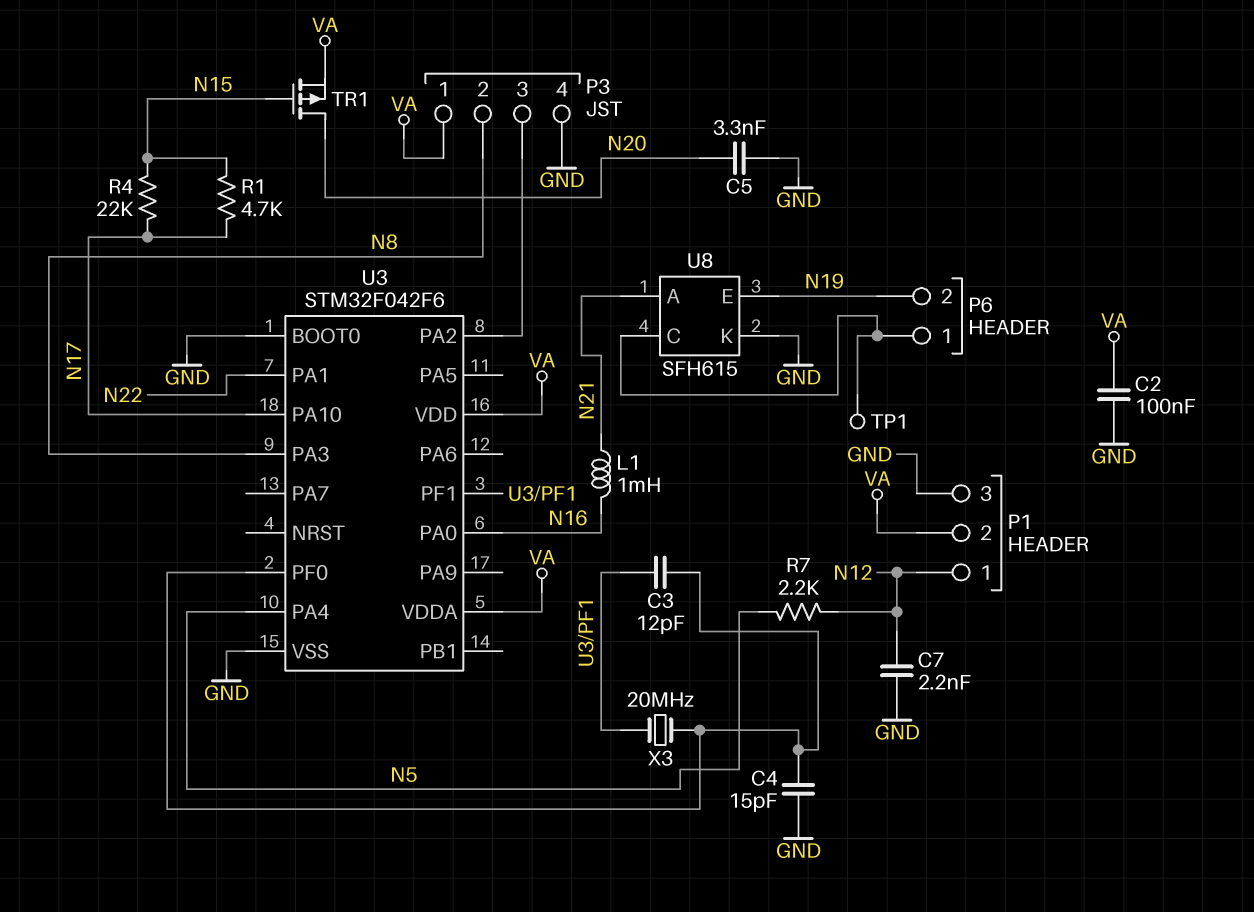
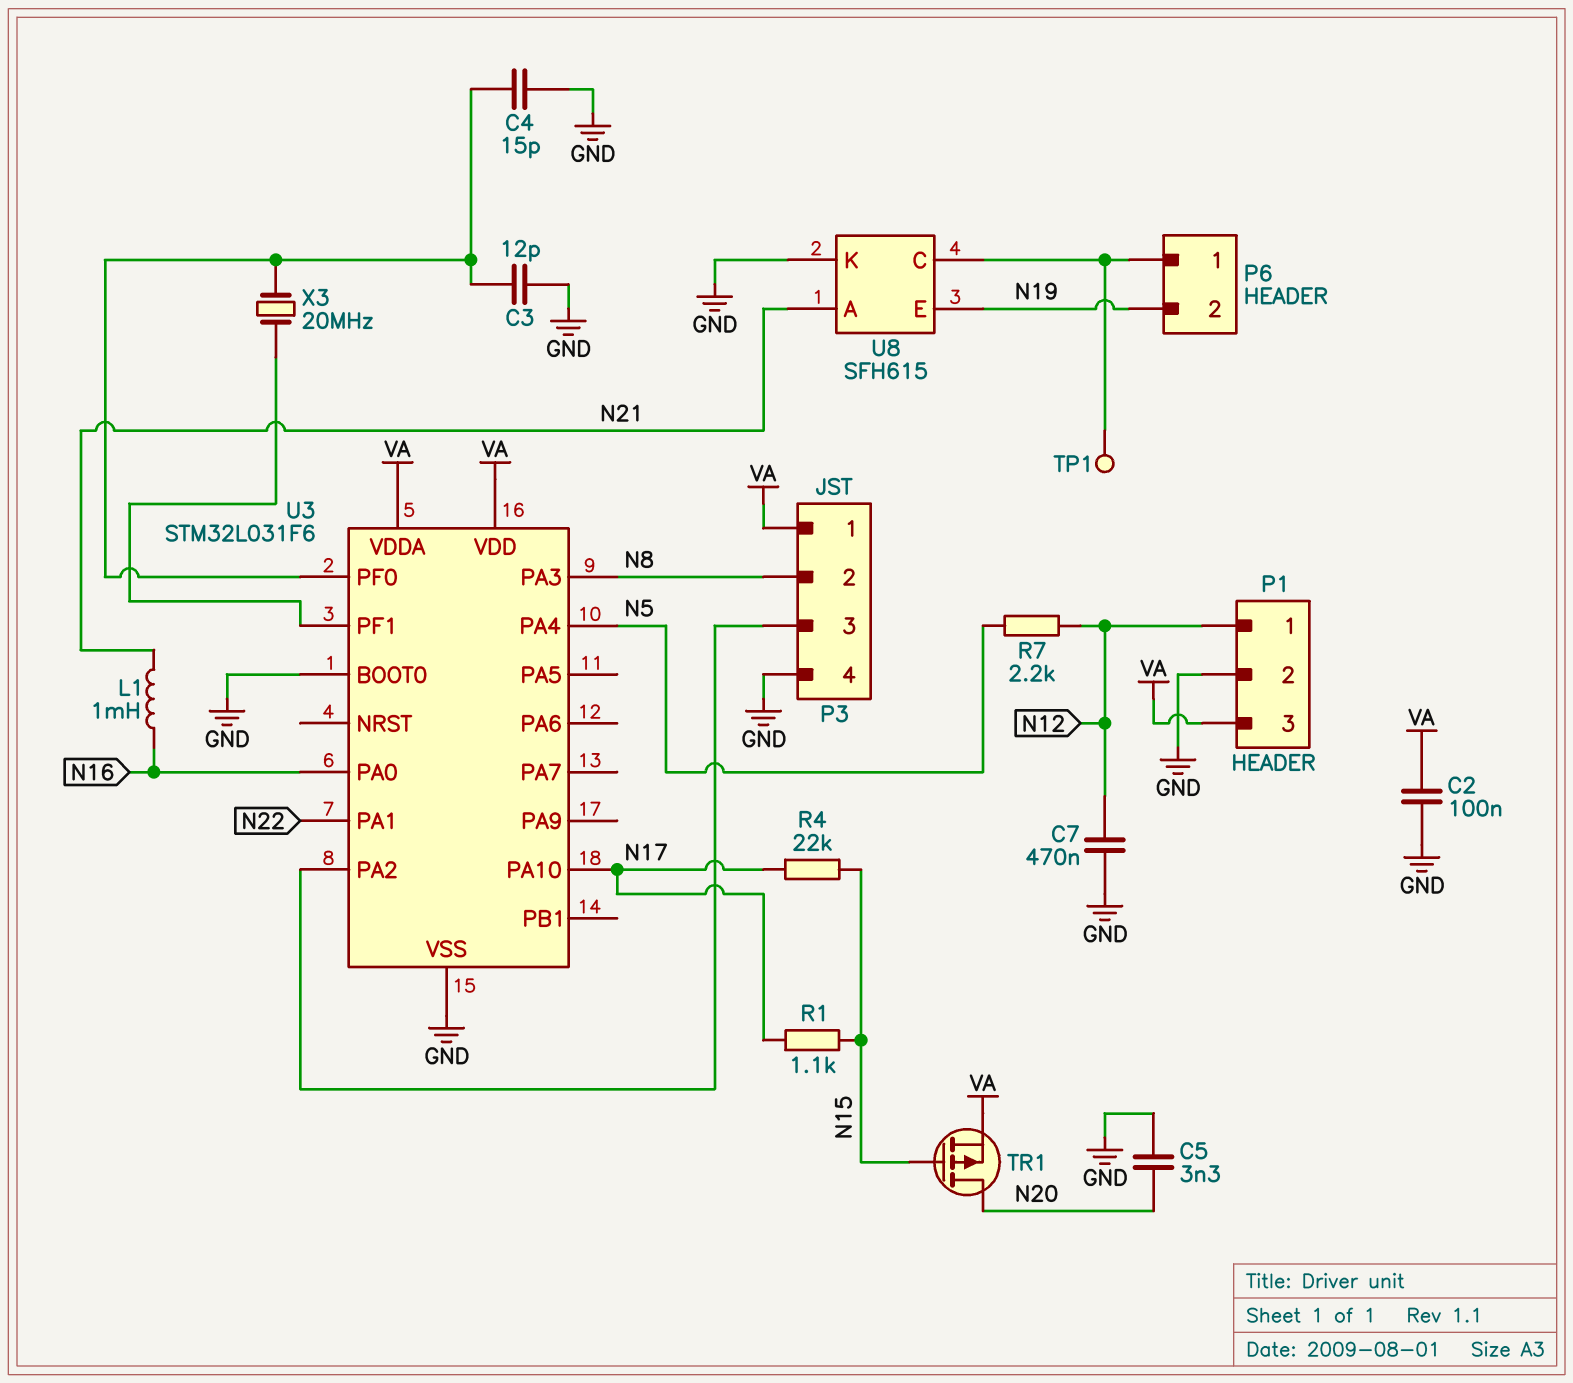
C3: 12pF (U3/PF0, U3/PF1) -> 12pF (GND, U3/PF0)
C7: 2.2nF (GND, N12) -> 470nF (GND, N12)
P1 pin 2: VA -> GND
P1 pin 3: GND -> VA
R1: 4.7k (N15, N17) -> 1.1k (N15, N17)
U3: STM32F042F6 -> STM32L031F6

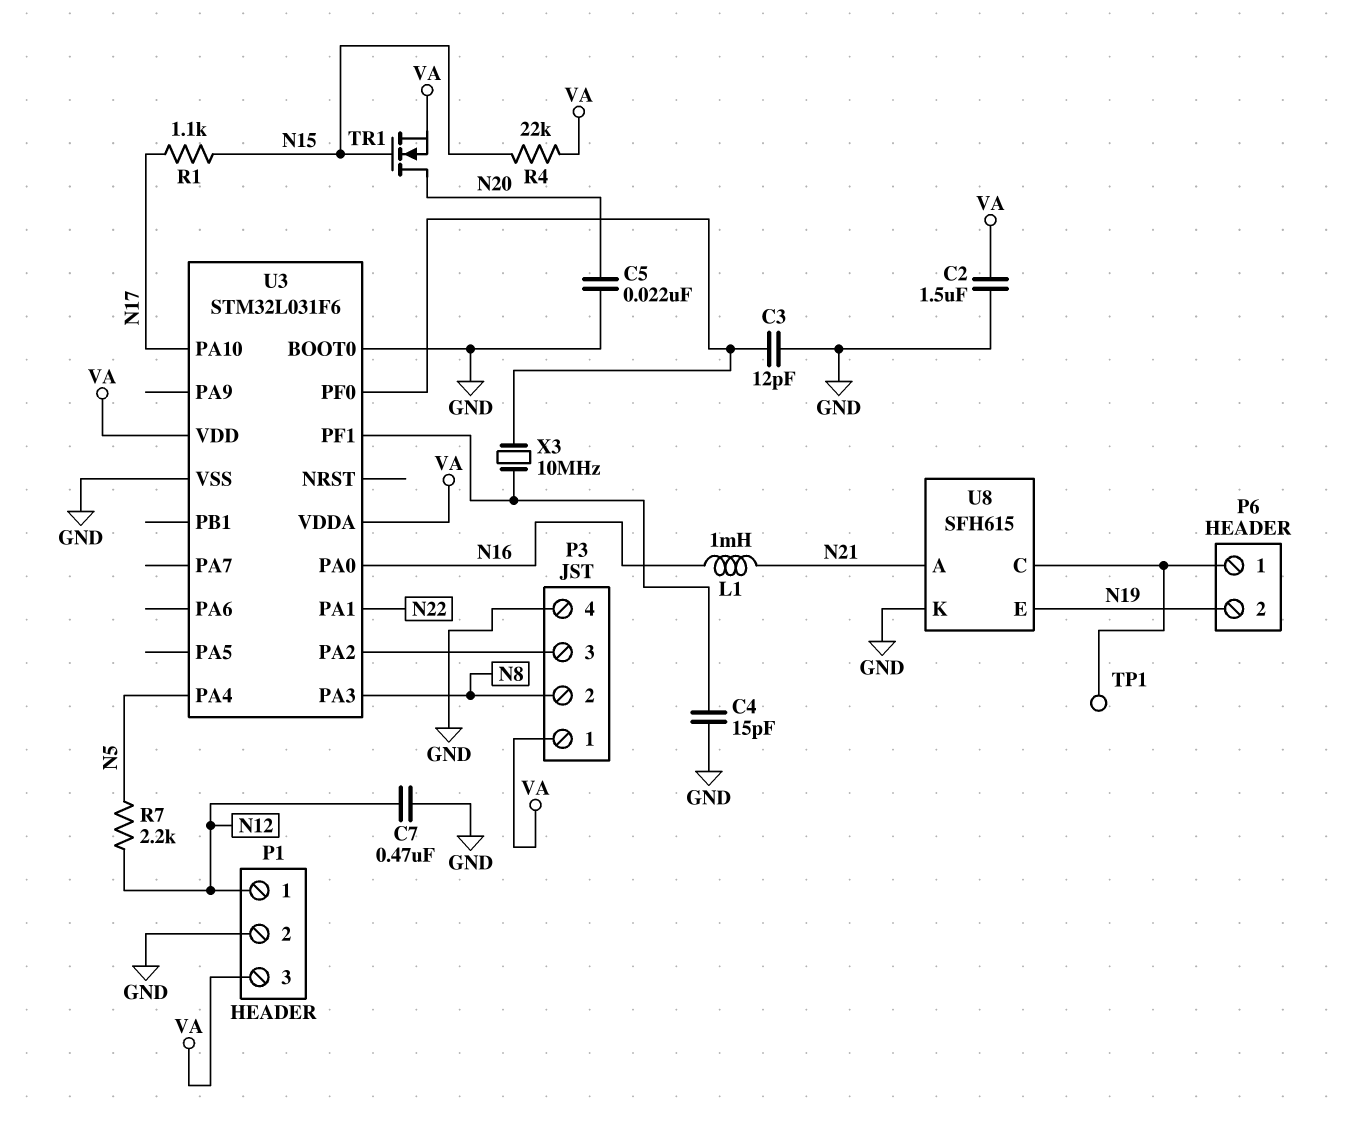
C2: 100nF (GND, VA) -> 1.5uF (GND, VA)
C4: 15pF (GND, U3/PF0) -> 15pF (GND, U3/PF1)
C5: 3.3nF (GND, N20) -> 22nF (GND, N20)
R4: 22k (N15, N17) -> 22k (N15, VA)
TR1: PMOS (G N15, D N20, S VA) -> NMOS (G N15, D N20, S VA)
X3: 20MHz (U3/PF0, U3/PF1) -> 10MHz (U3/PF0, U3/PF1)

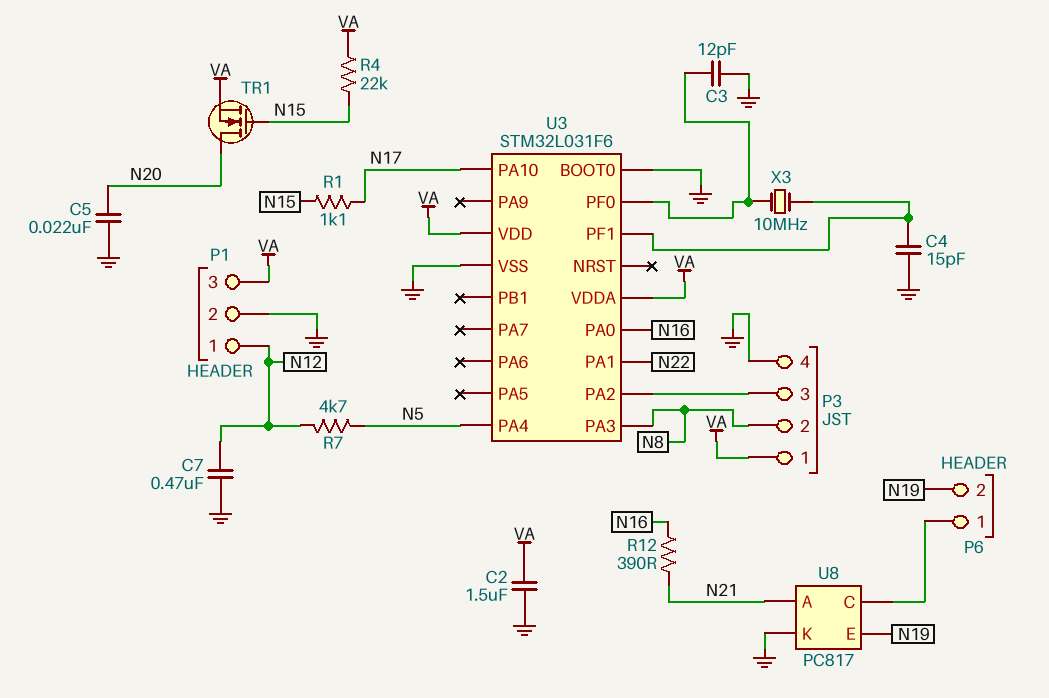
L1: 1mH (N16, N21) -> none
R7: 2.2k (N5, N12) -> 4.7k (N5, N12)
R12: none -> 390 (N16, N21)
TP1: test point (P6/1) -> none
U8: SFH615 -> PC817

